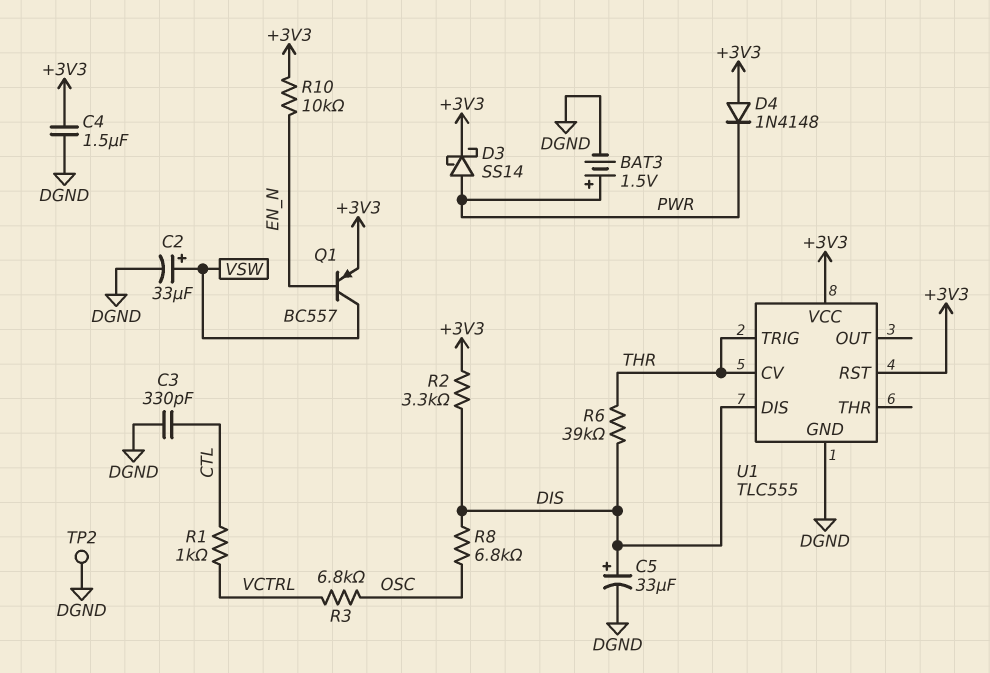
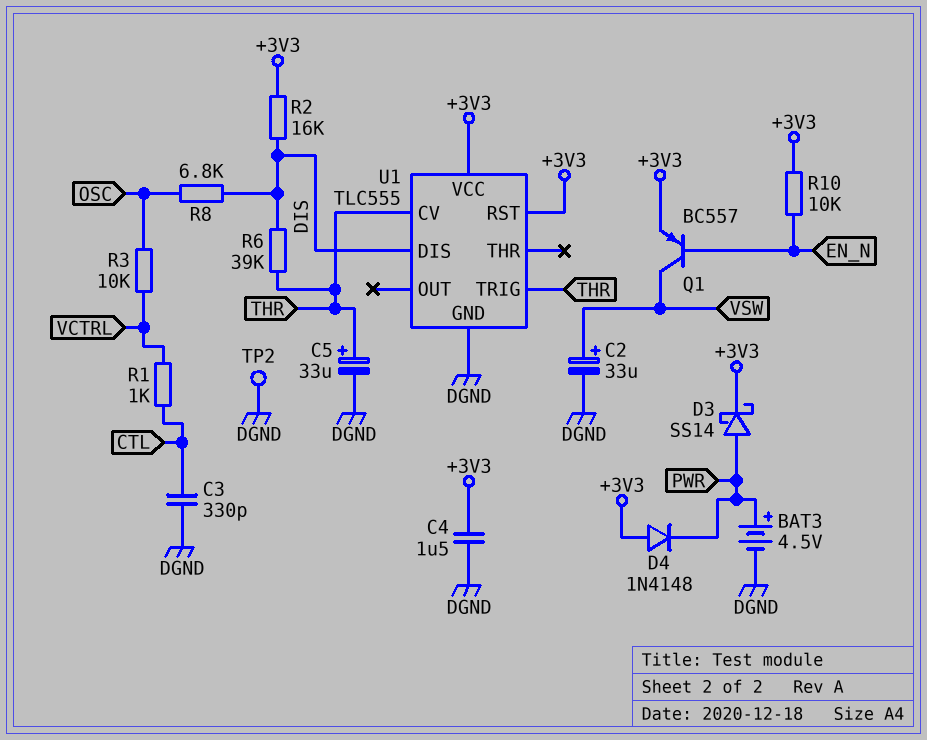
BAT3: 1.5V (plus PWR, minus DGND) -> 4.5V (plus PWR, minus DGND)
C5: 33uF (plus DIS, minus DGND) -> 33uF (plus THR, minus DGND)
R2: 3.3k (+3V3, DIS) -> 16k (+3V3, DIS)
R3: 6.8k (OSC, VCTRL) -> 10k (OSC, VCTRL)

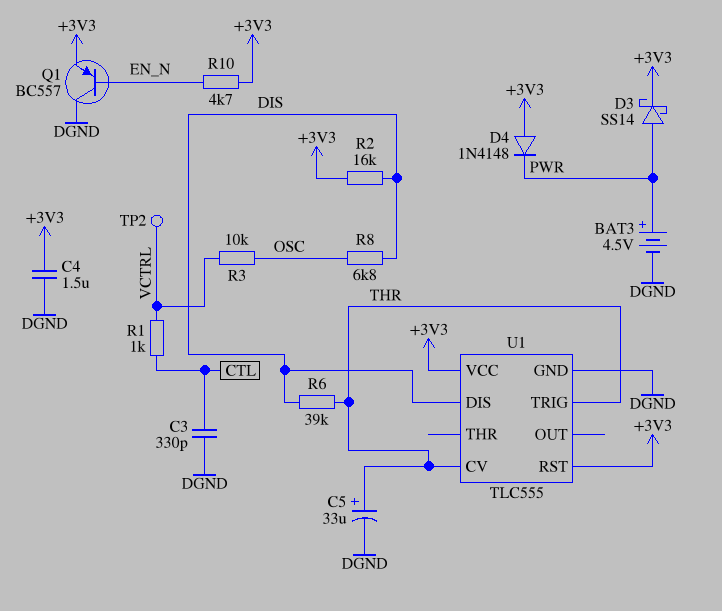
C2: 33uF (plus VSW, minus DGND) -> none
Q1: PNP BC557 (B EN_N, C VSW, E +3V3) -> PNP BC557 (B EN_N, C DGND, E +3V3)
R10: 10k (+3V3, EN_N) -> 4.7k (+3V3, EN_N)
TP2: test point (DGND) -> test point (VCTRL)

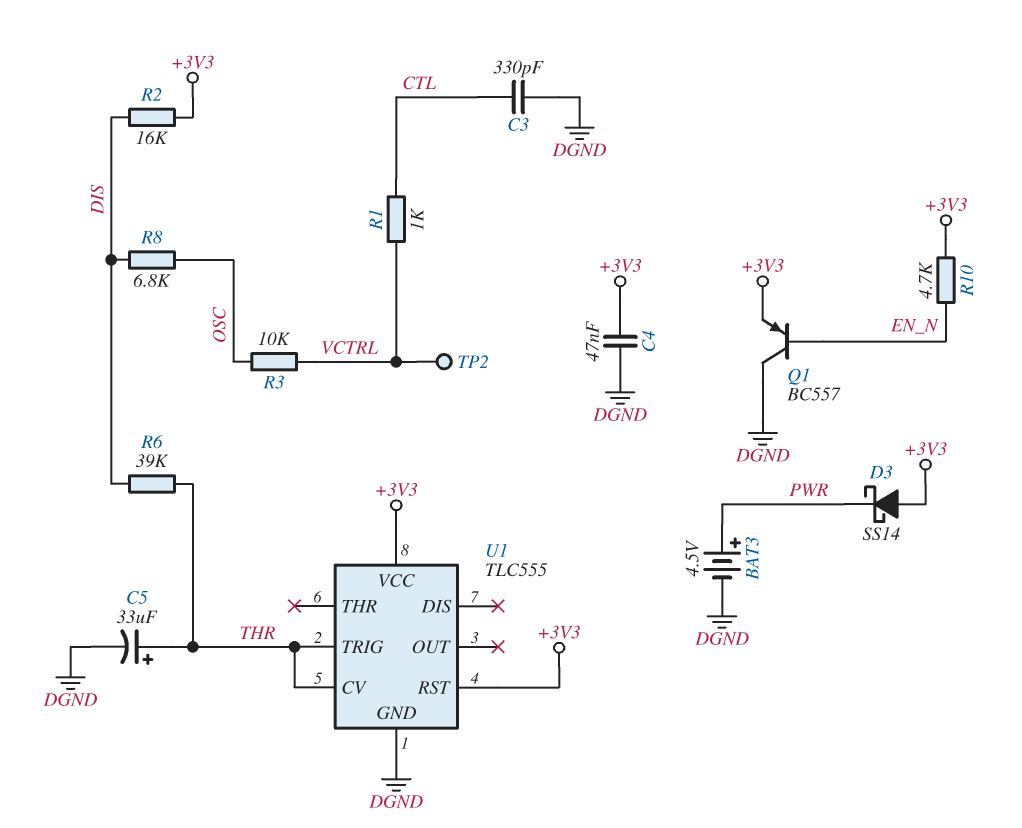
C4: 1.5uF (+3V3, DGND) -> 47nF (+3V3, DGND)
D3: schottky SS14 (A PWR, K +3V3) -> schottky SS14 (A +3V3, K PWR)
D4: diode 1N4148 (A +3V3, K PWR) -> none
U1 pin DIS: DIS -> none

